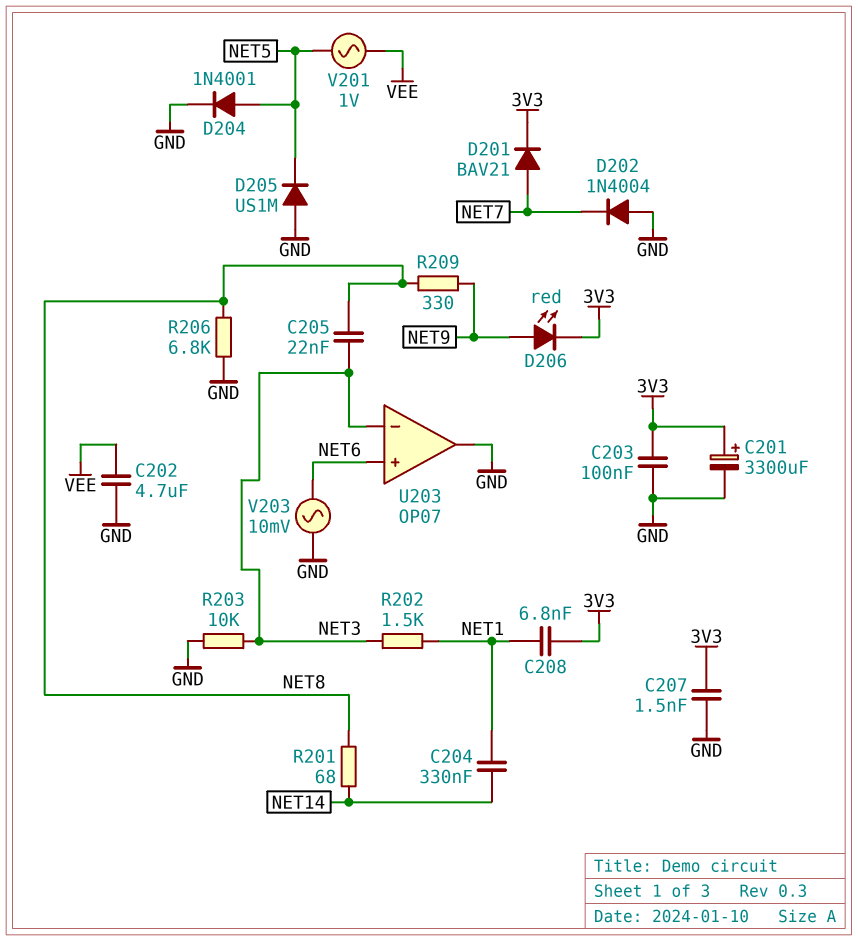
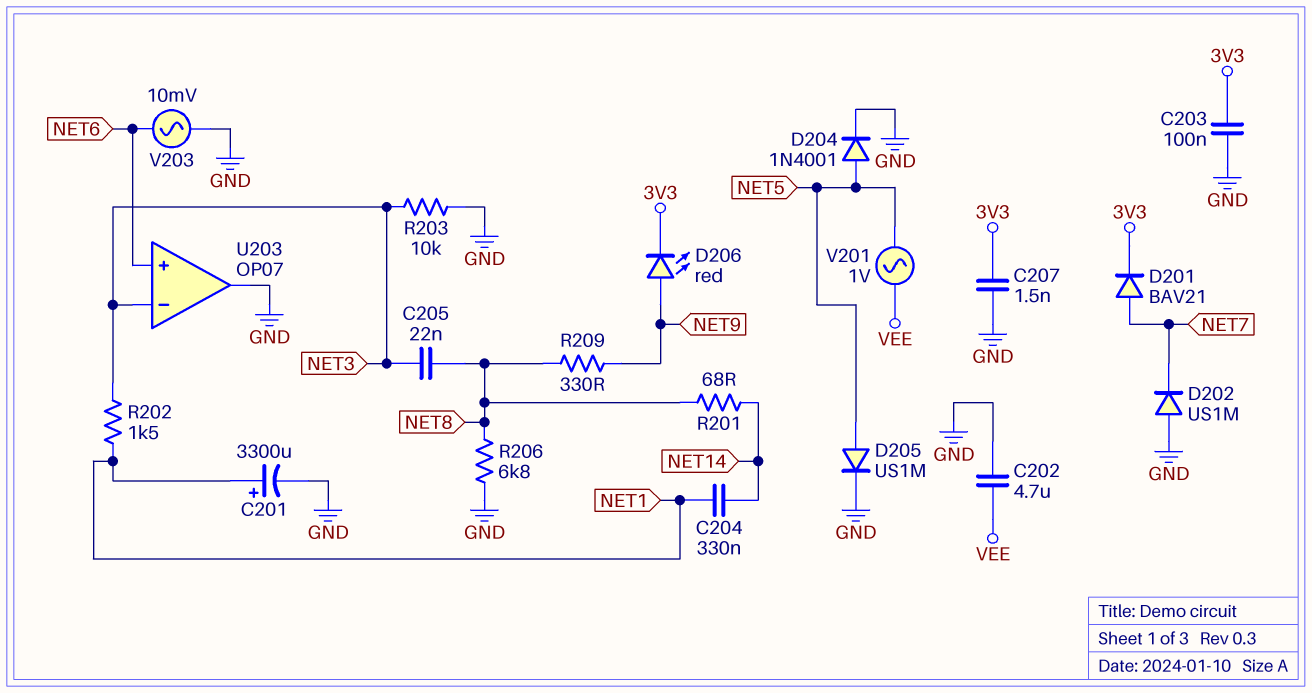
C201: 3300uF (plus 3V3, minus GND) -> 3300uF (plus NET1, minus GND)
C208: 6.8nF (3V3, NET1) -> none
D202: diode 1N4004 (A GND, K NET7) -> diode US1M (A GND, K NET7)
D205: diode US1M (A GND, K NET5) -> diode US1M (A NET5, K GND)

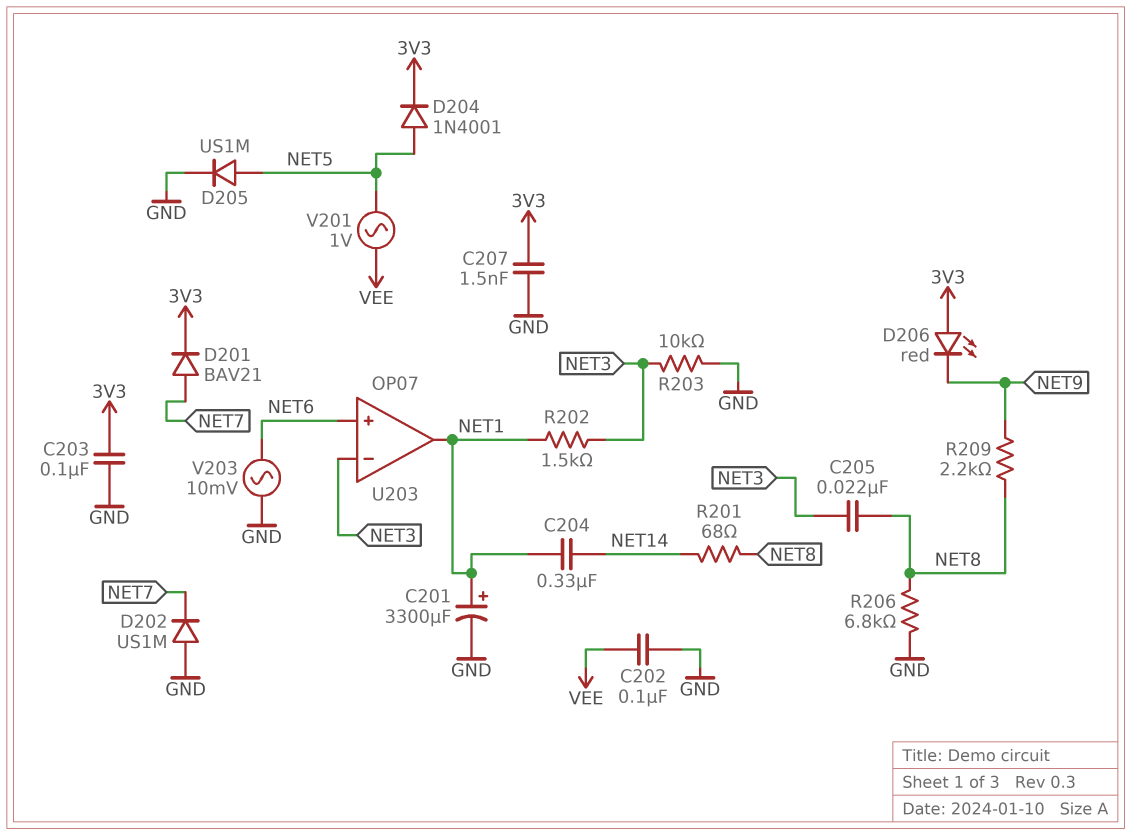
C202: 4.7uF (GND, VEE) -> 100nF (GND, VEE)
D204: diode 1N4001 (A NET5, K GND) -> diode 1N4001 (A NET5, K 3V3)
D206: LED red (A NET9, K 3V3) -> LED red (A 3V3, K NET9)
R209: 330 (NET8, NET9) -> 2.2k (NET8, NET9)
U203 pin out: GND -> NET1

